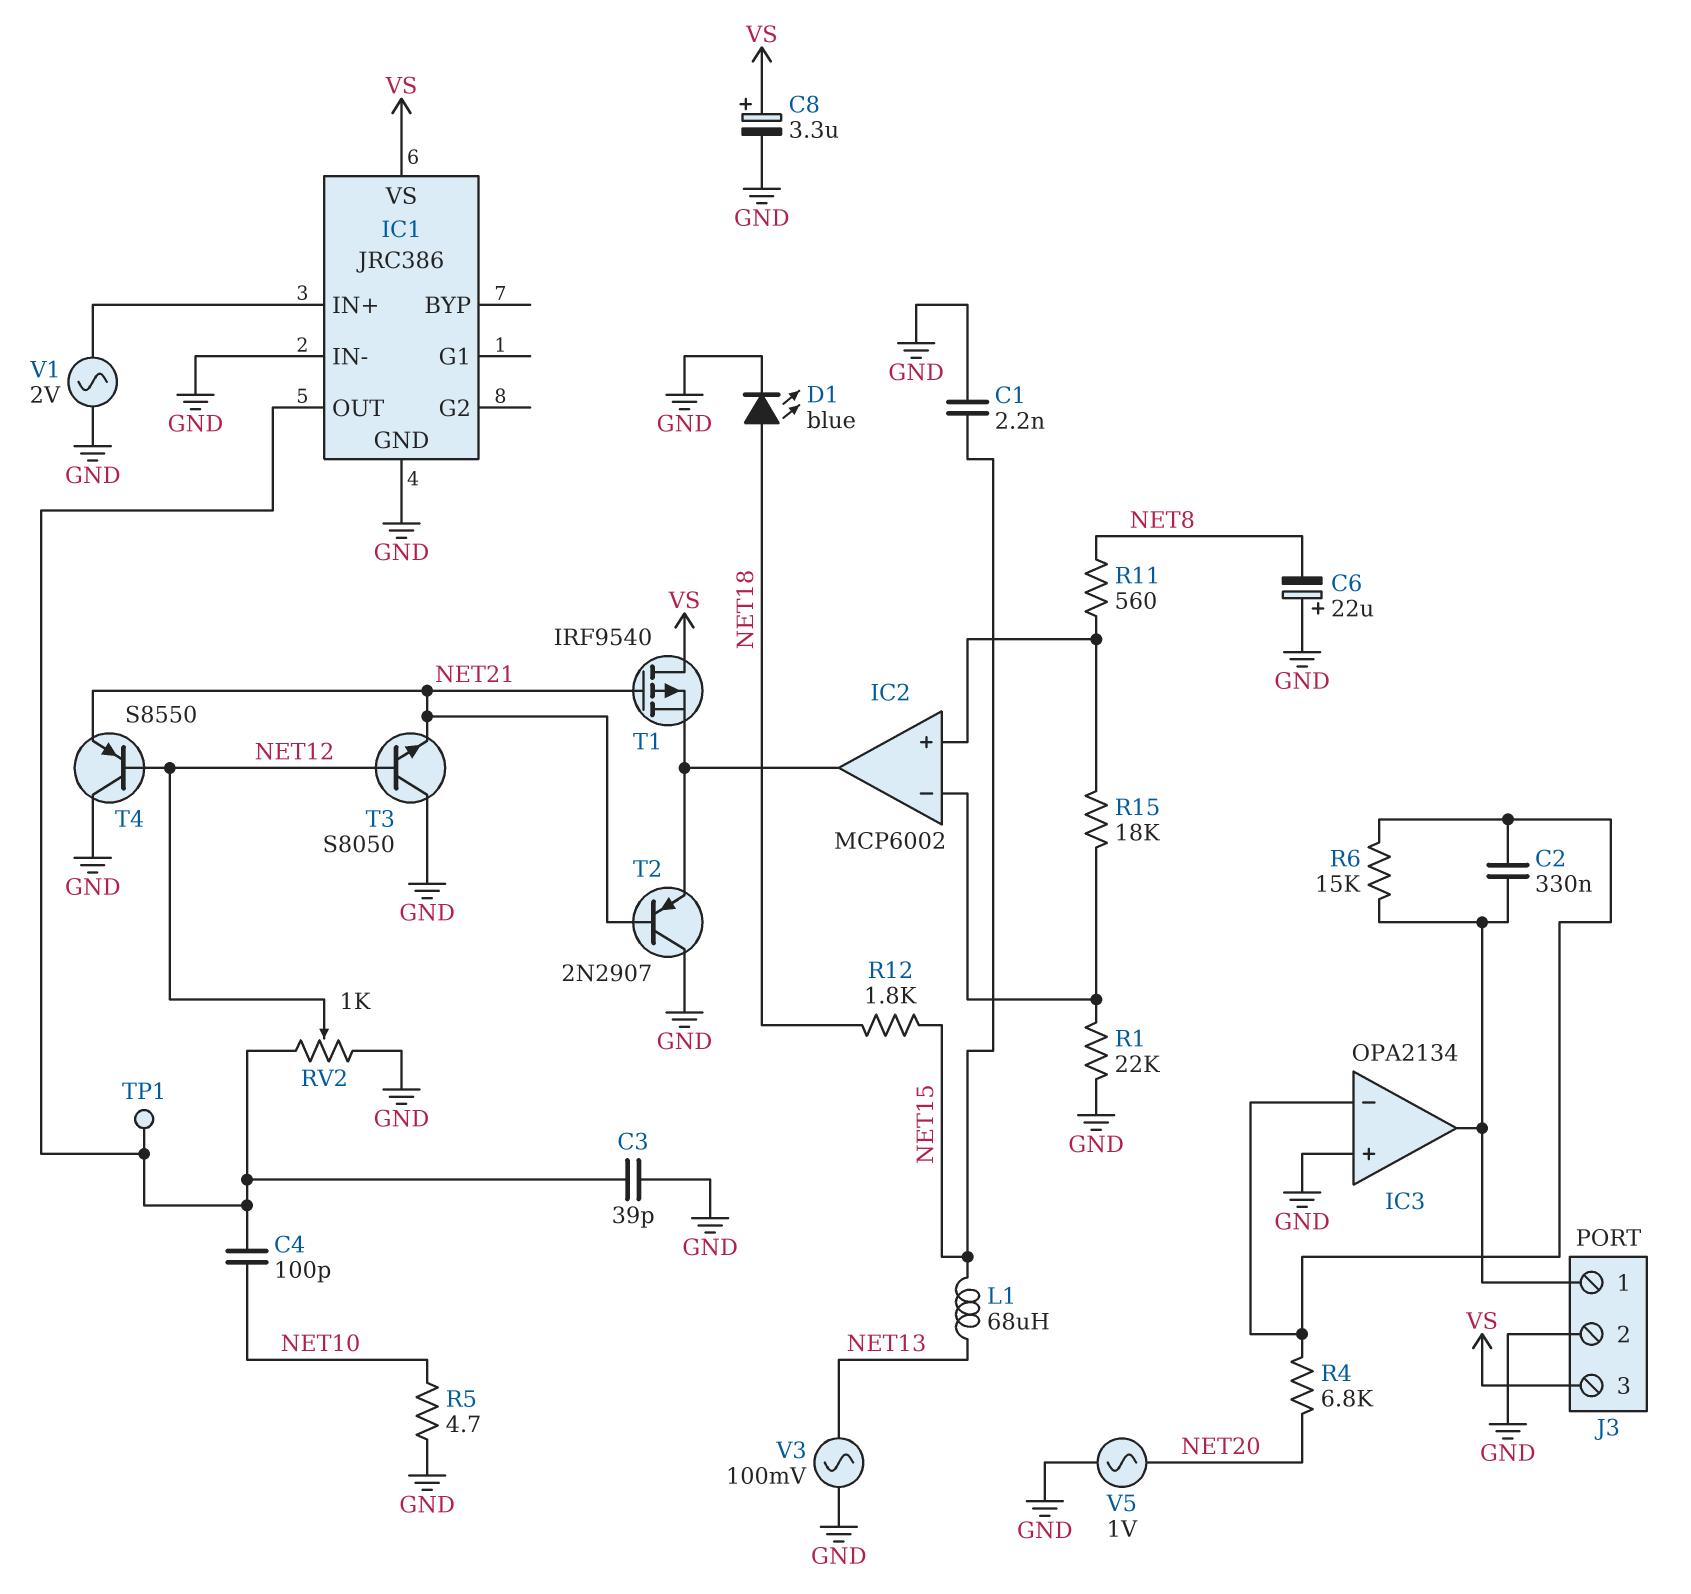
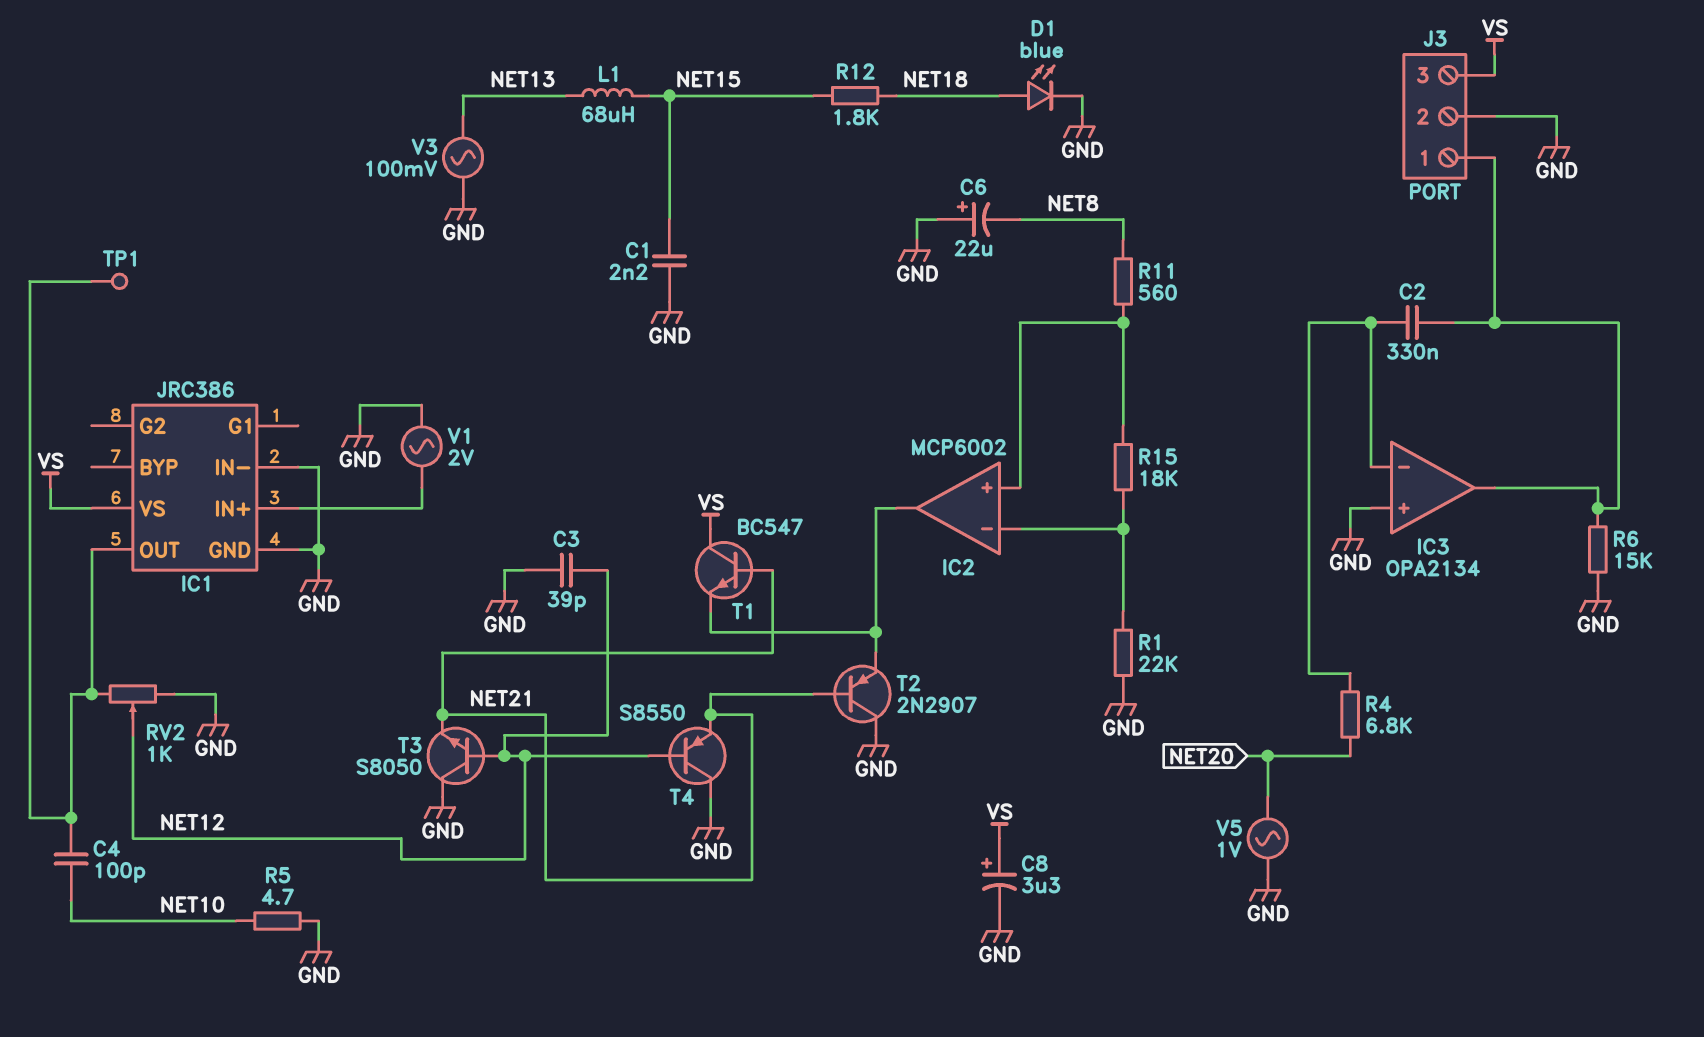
C3: 39pF (GND, IC1/OUT) -> 39pF (GND, NET12)
R6: 15k (IC3/in-, IC3/out) -> 15k (GND, IC3/out)
T1: PMOS IRF9540 (G NET21, D VS, S IC2/out) -> NPN BC547 (B NET21, C VS, E IC2/out)

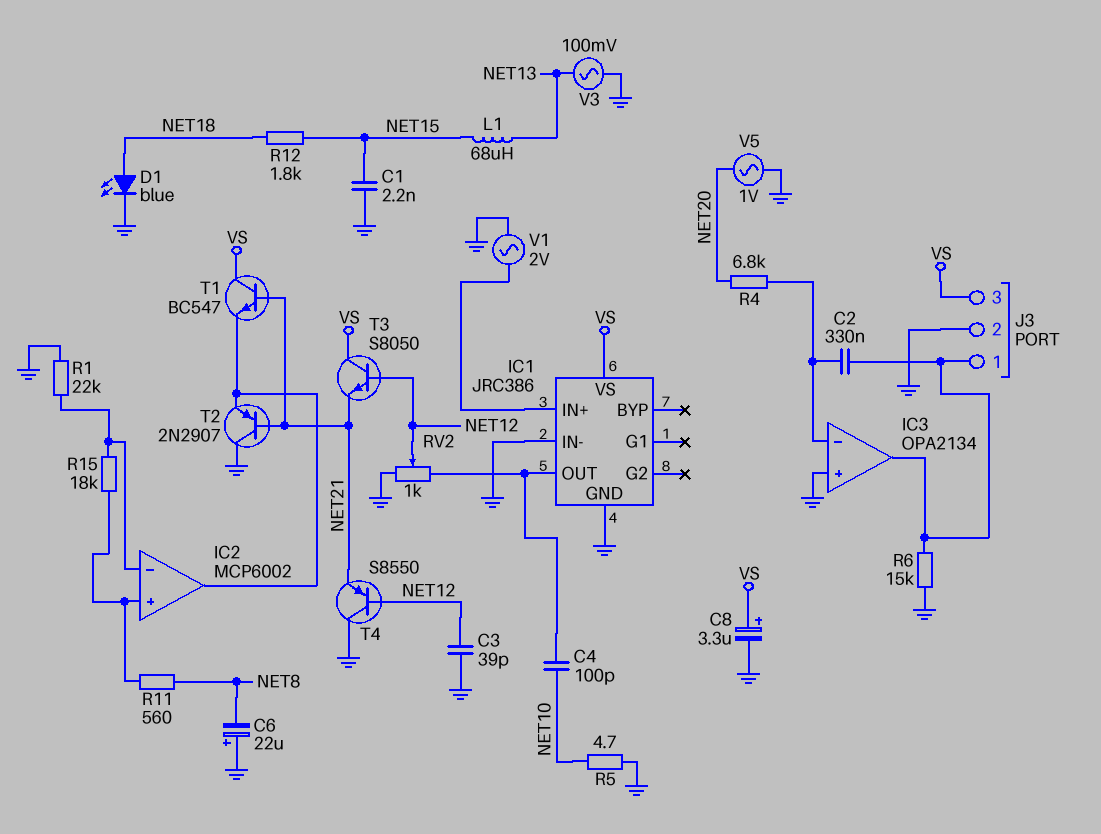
T3: NPN S8050 (B NET12, C GND, E NET21) -> NPN S8050 (B NET12, C VS, E NET21)
TP1: test point (IC1/OUT) -> none

